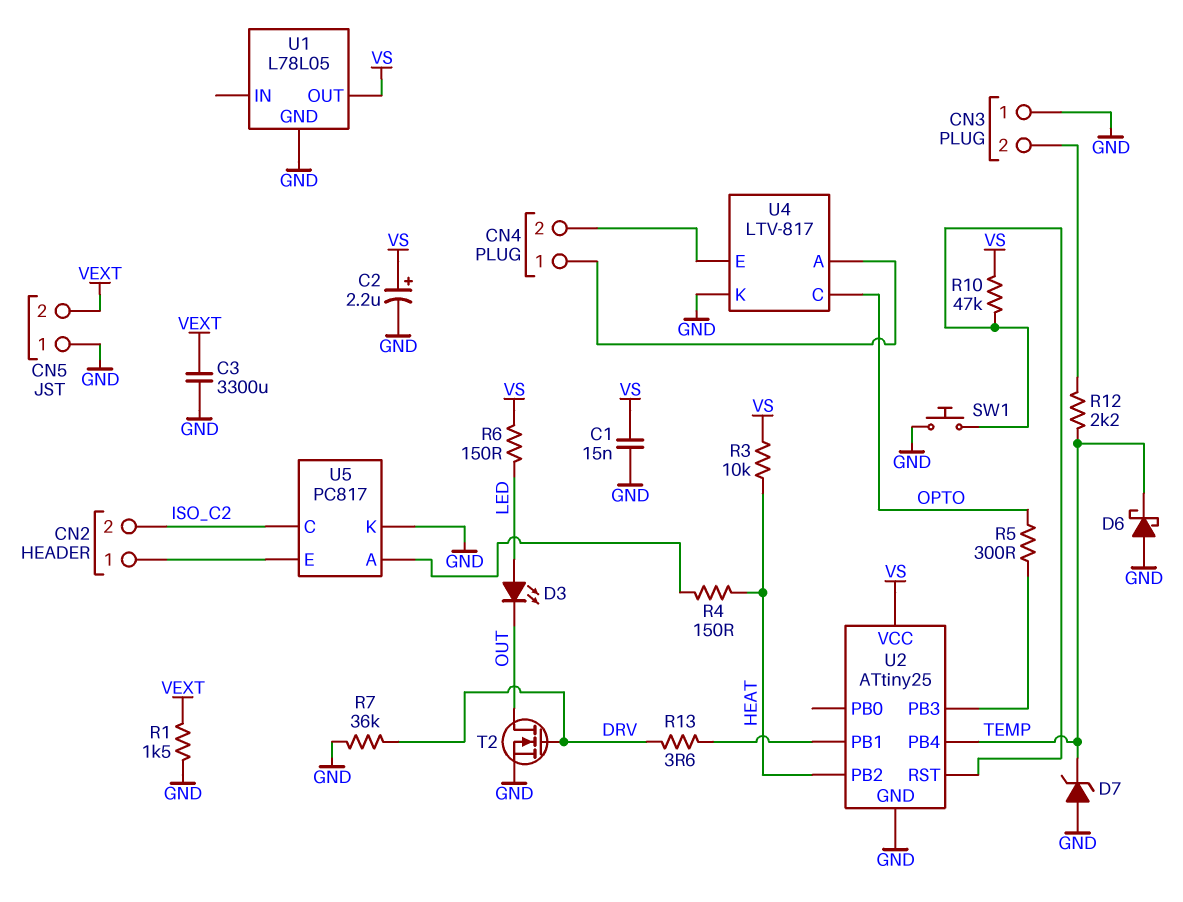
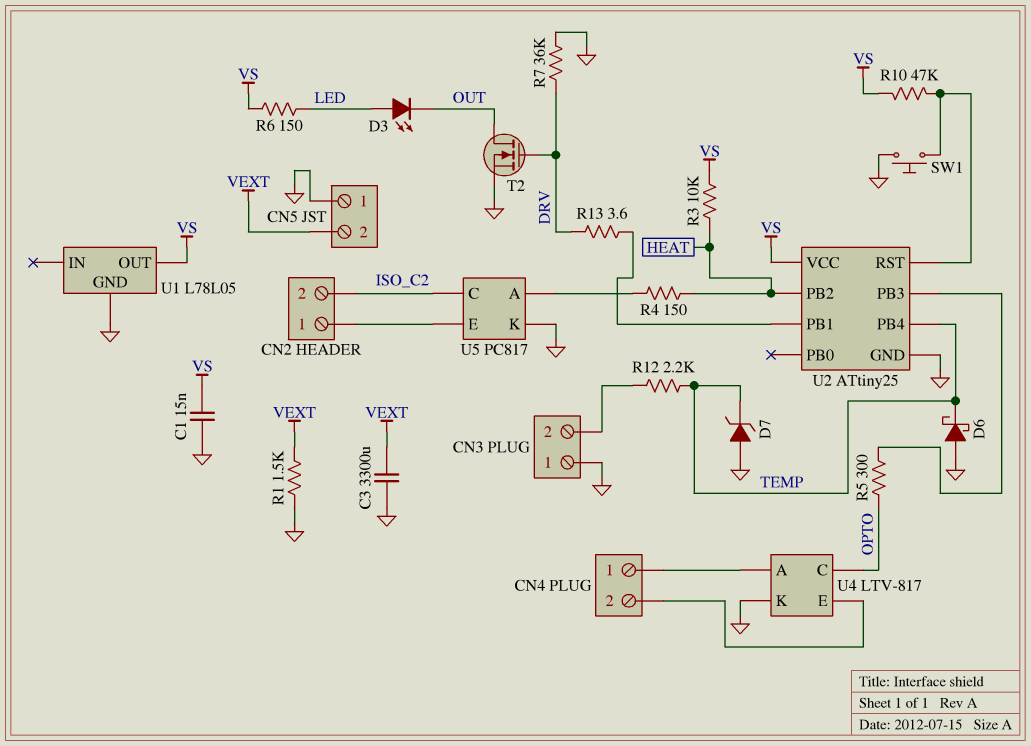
C2: 2.2uF (plus VS, minus GND) -> none

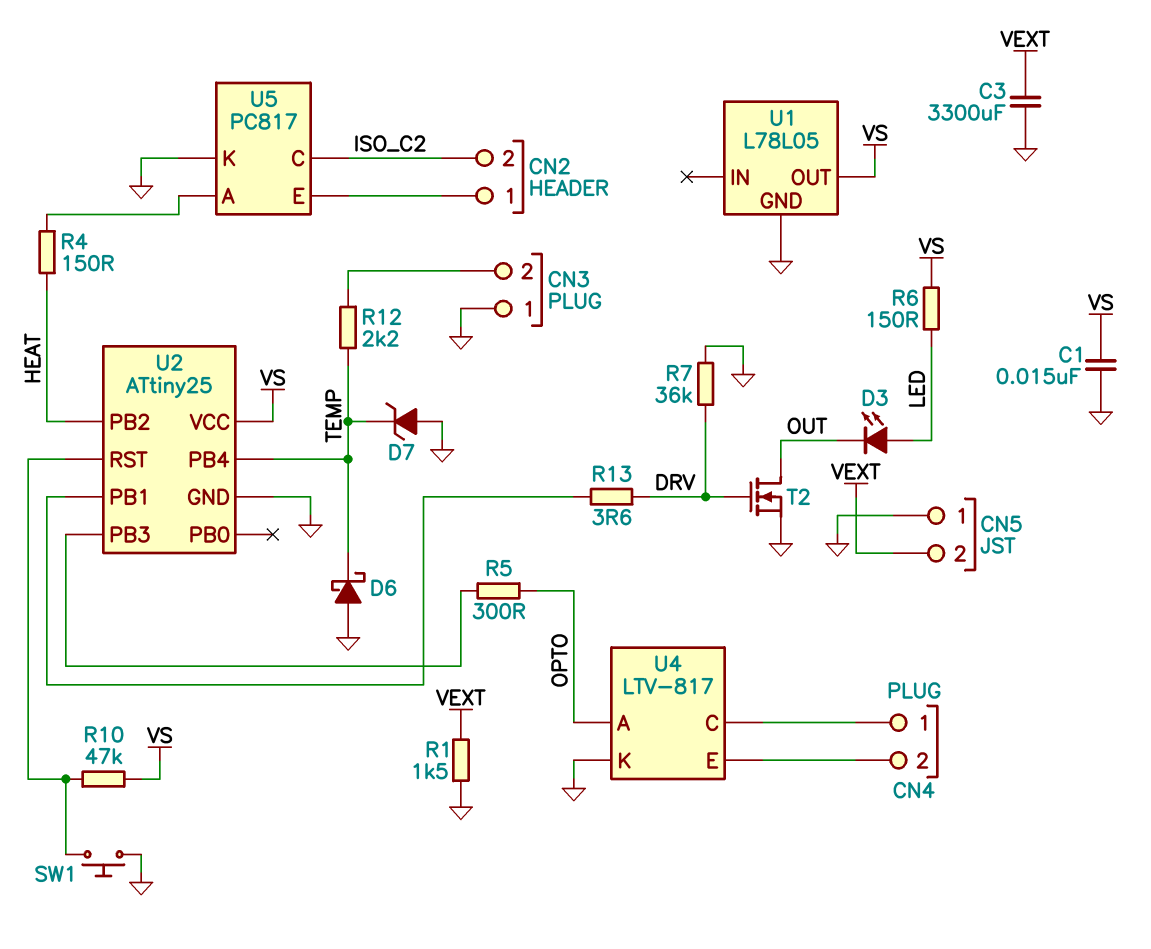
R3: 10k (HEAT, VS) -> none
U4 pin A: CN4/1 -> OPTO
U4 pin C: OPTO -> CN4/1

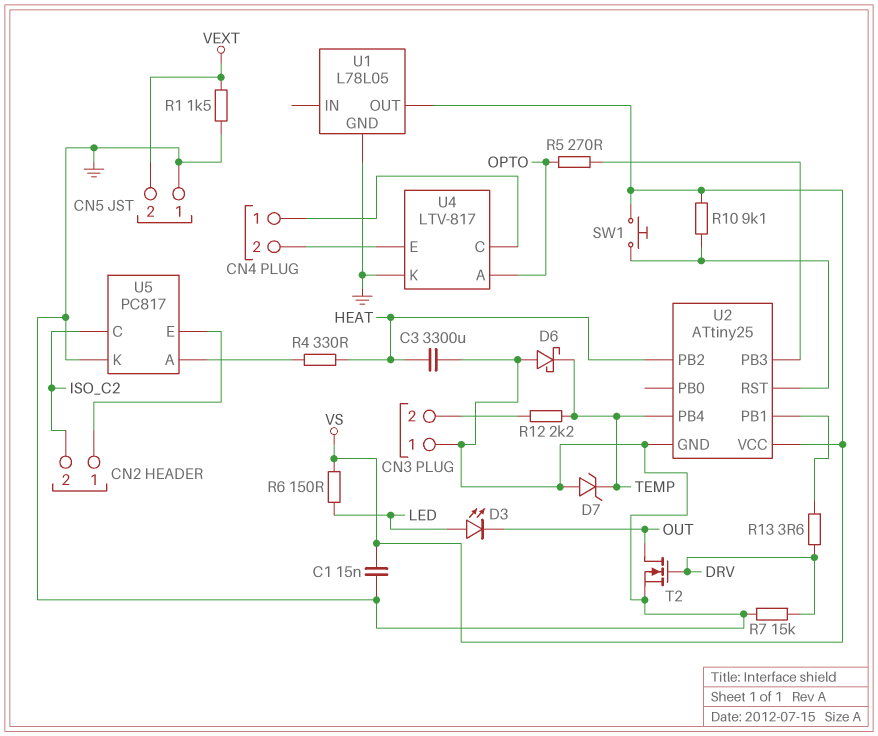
C3: 3300uF (GND, VEXT) -> 3300uF (GND, HEAT)
R4: 150 (HEAT, U5/A) -> 330 (HEAT, U5/A)
R5: 300 (OPTO, U2/PB3) -> 270 (OPTO, U2/PB3)
R7: 36k (DRV, GND) -> 15k (DRV, GND)
R10: 47k (U2/RST, VS) -> 9.1k (U2/RST, VS)
SW1: button (GND, U2/RST) -> button (U2/RST, VS)

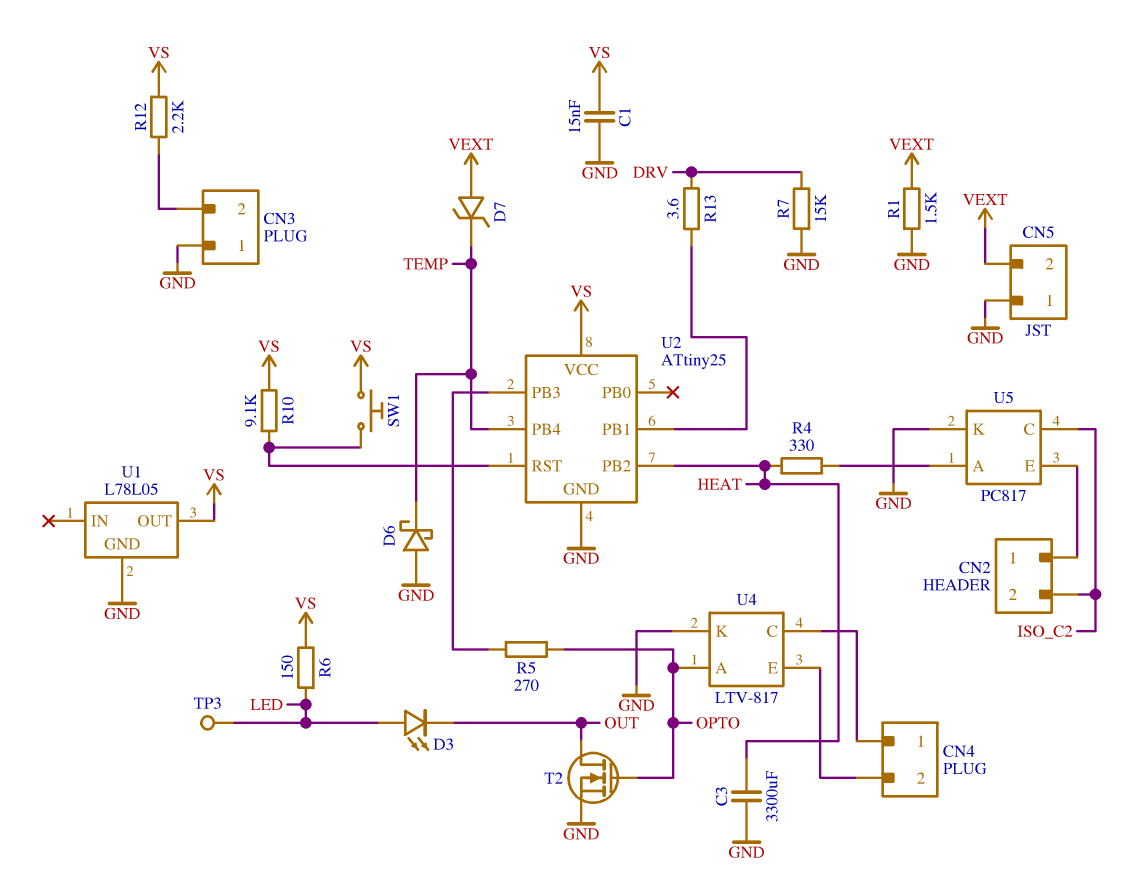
D7: zener (A GND, K TEMP) -> zener (A VEXT, K TEMP)
R12: 2.2k (CN3/2, TEMP) -> 2.2k (CN3/2, VS)
T2: NMOS (G DRV, D OUT, S GND) -> NMOS (G OPTO, D OUT, S GND)
TP3: none -> test point (LED)

